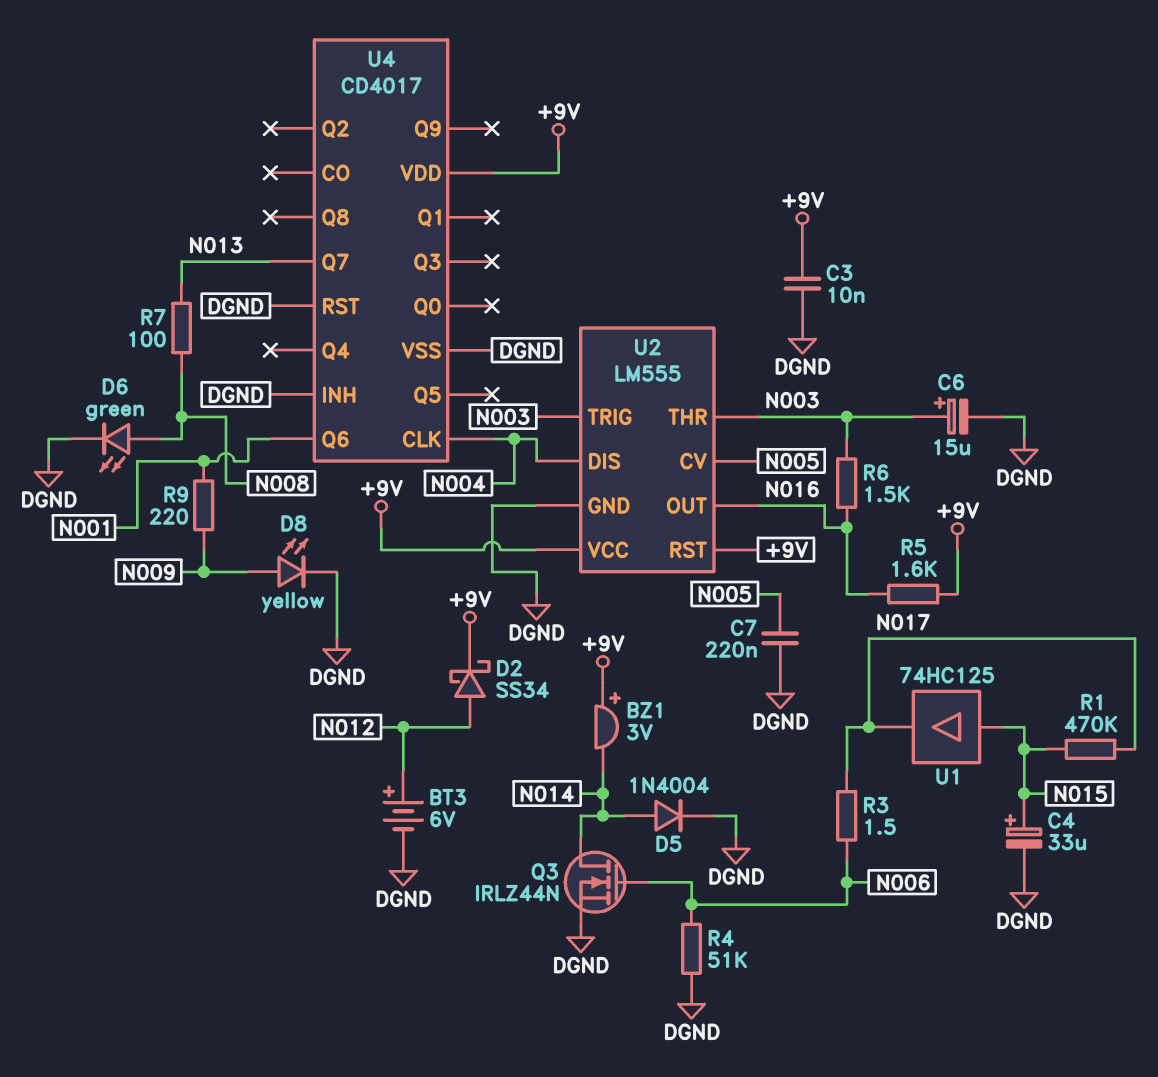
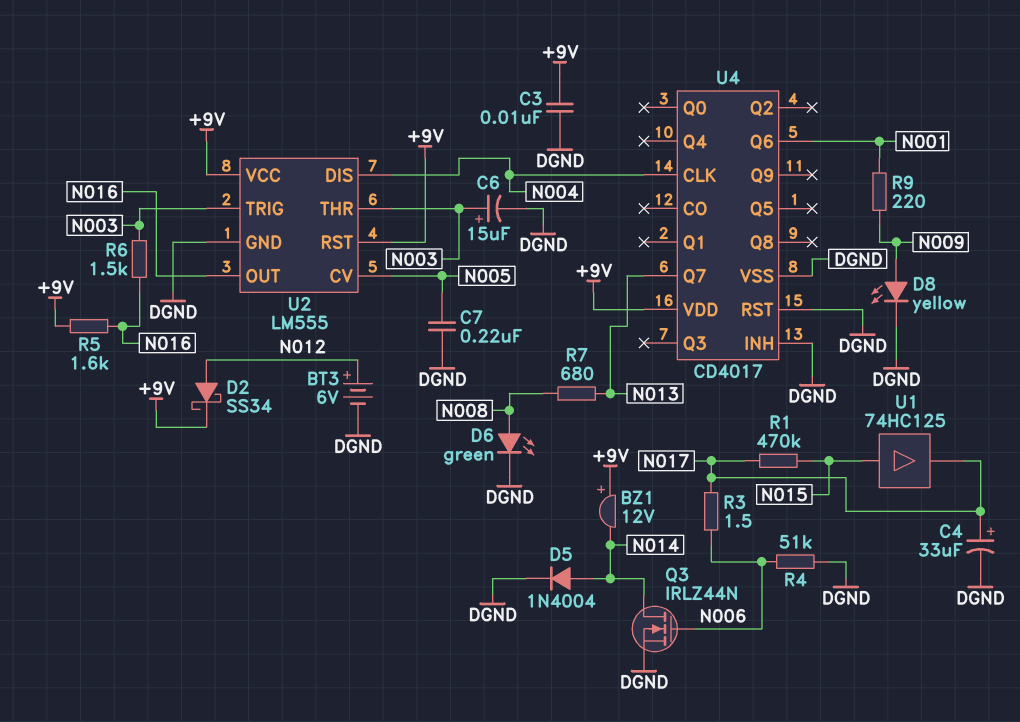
BZ1: buzzer 3V (plus +9V, minus N014) -> buzzer 12V (plus +9V, minus N014)
C4: 33uF (plus N015, minus DGND) -> 33uF (plus N017, minus DGND)
R7: 100 (N008, N013) -> 680 (N008, N013)

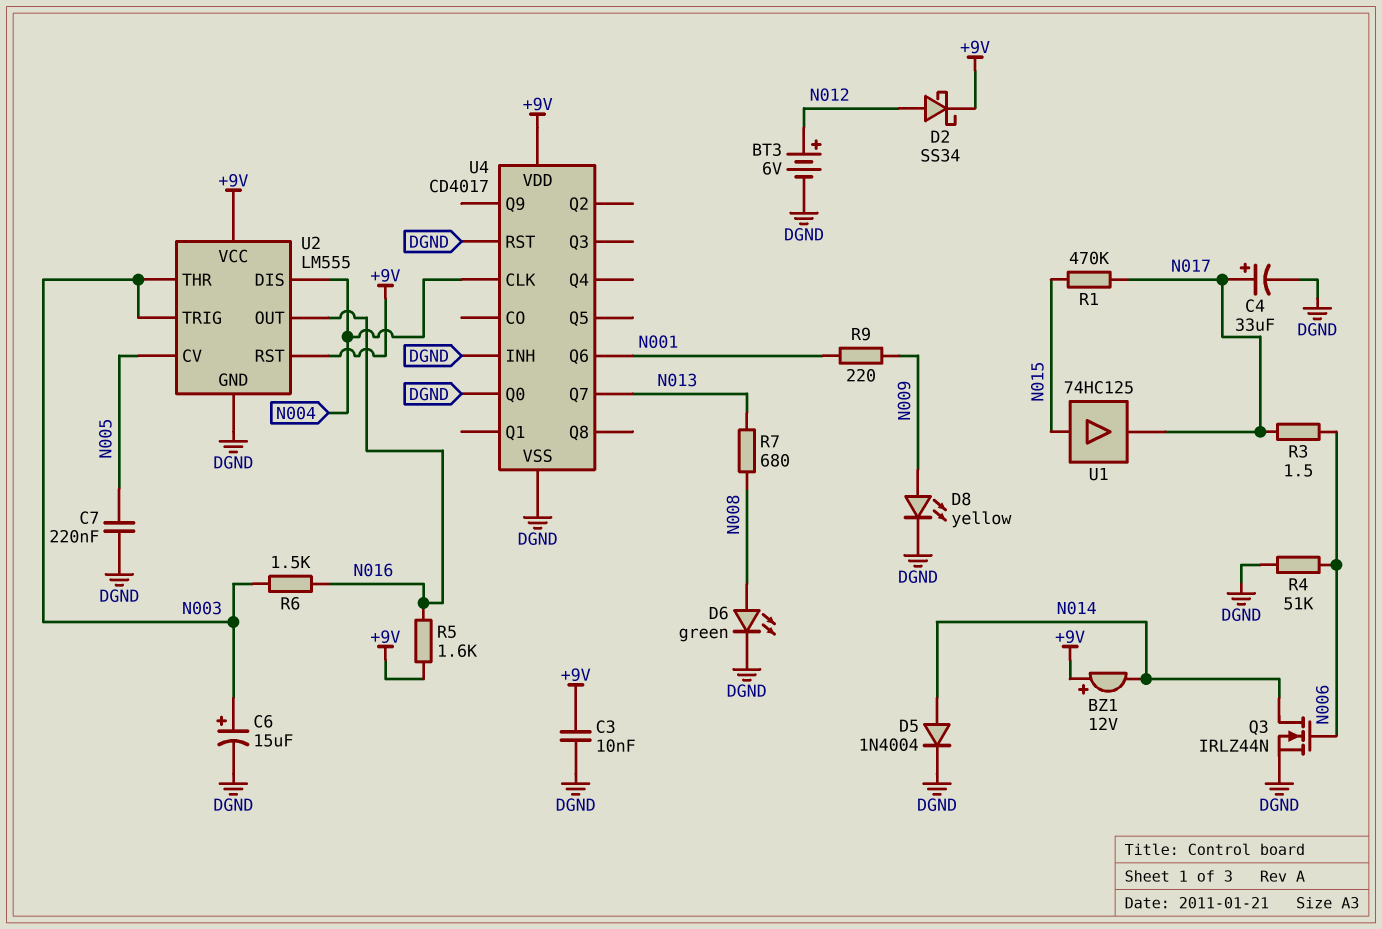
U4 pin Q0: none -> DGND

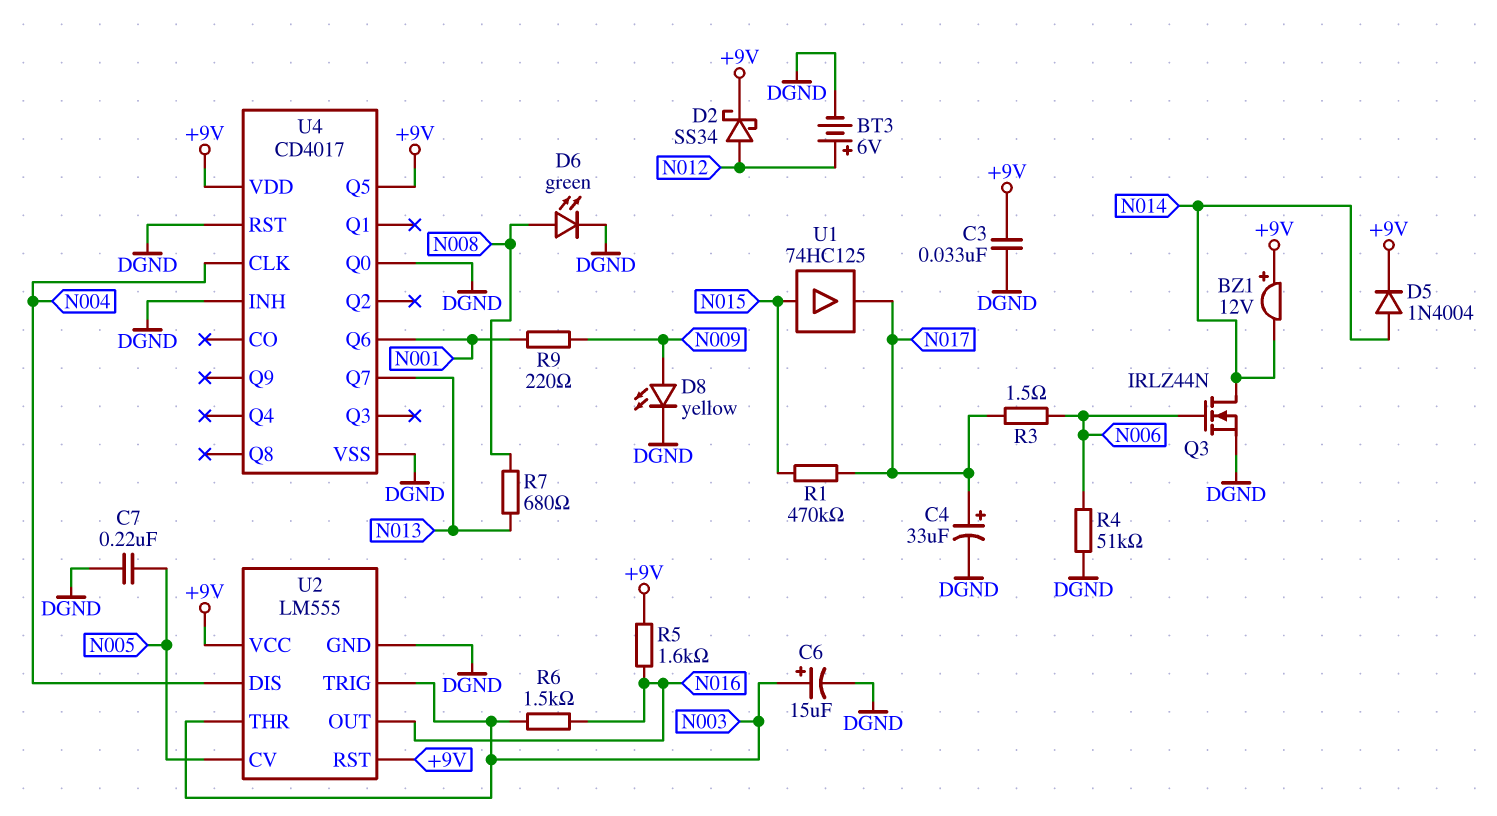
C3: 10nF (+9V, DGND) -> 33nF (+9V, DGND)
D5: diode 1N4004 (A N014, K DGND) -> diode 1N4004 (A N014, K +9V)
U4 pin Q5: none -> +9V

